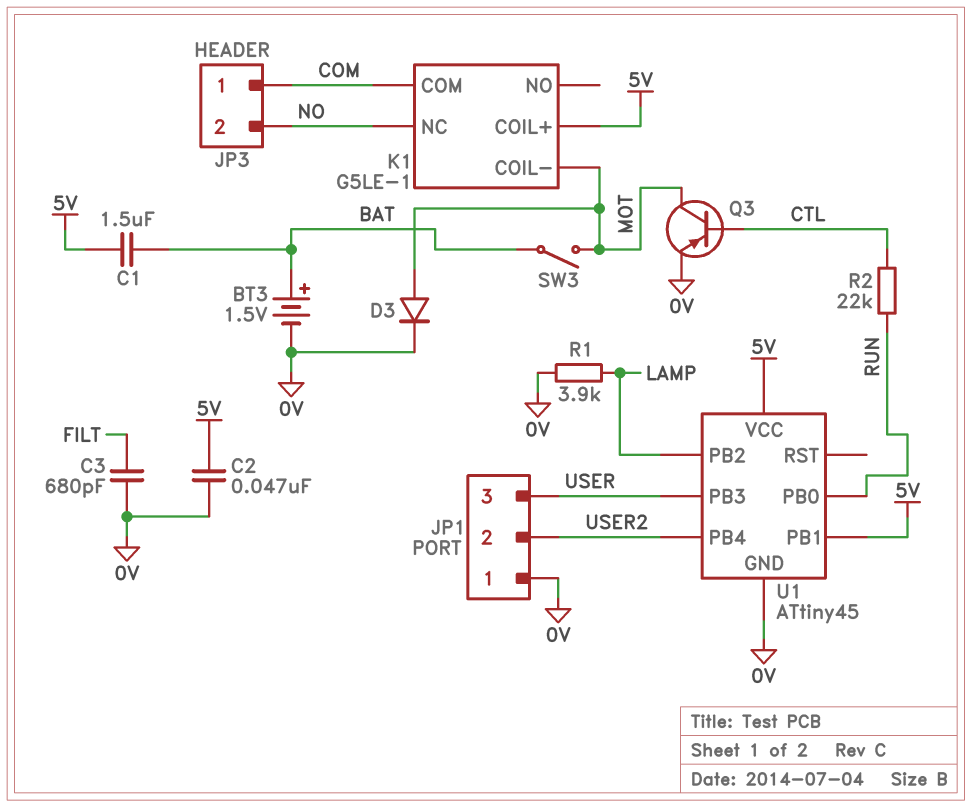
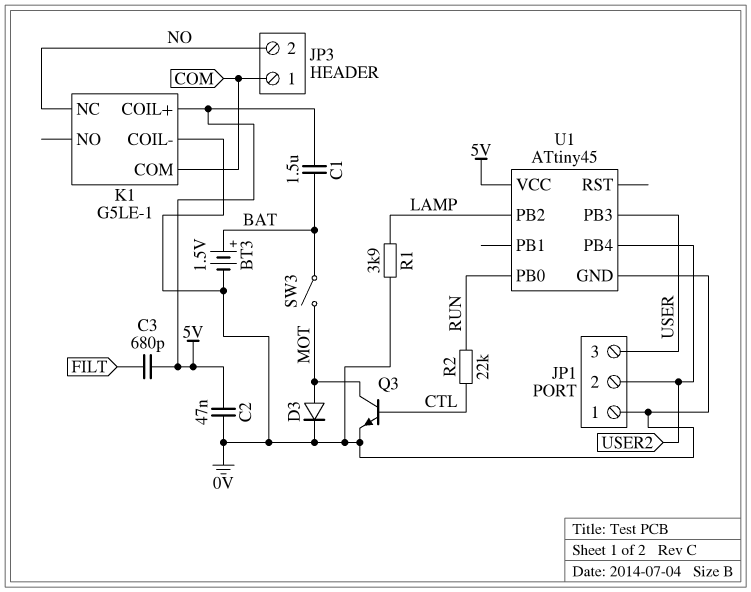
C3: 680pF (0V, FILT) -> 680pF (5V, FILT)
K1 pin COIL-: MOT -> 0V
Q3: PNP (B CTL, C MOT, E 0V) -> NPN (B CTL, C MOT, E 0V)
U1 pin PB1: 5V -> none

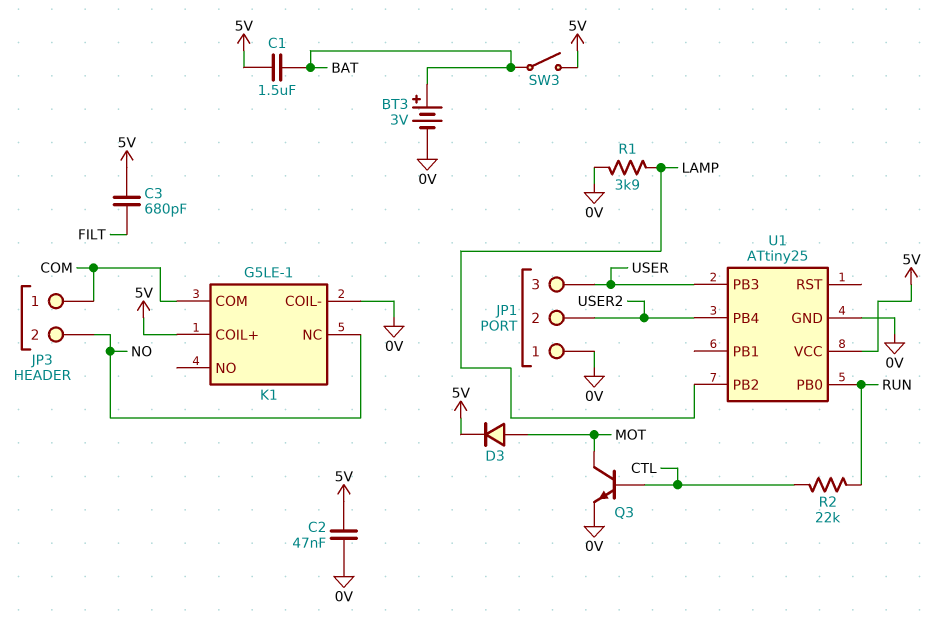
BT3: 1.5V (plus BAT, minus 0V) -> 3V (plus BAT, minus 0V)
D3: diode (A MOT, K 0V) -> diode (A MOT, K 5V)
SW3: switch (BAT, MOT) -> switch (5V, BAT)
U1: ATtiny45 -> ATtiny25

